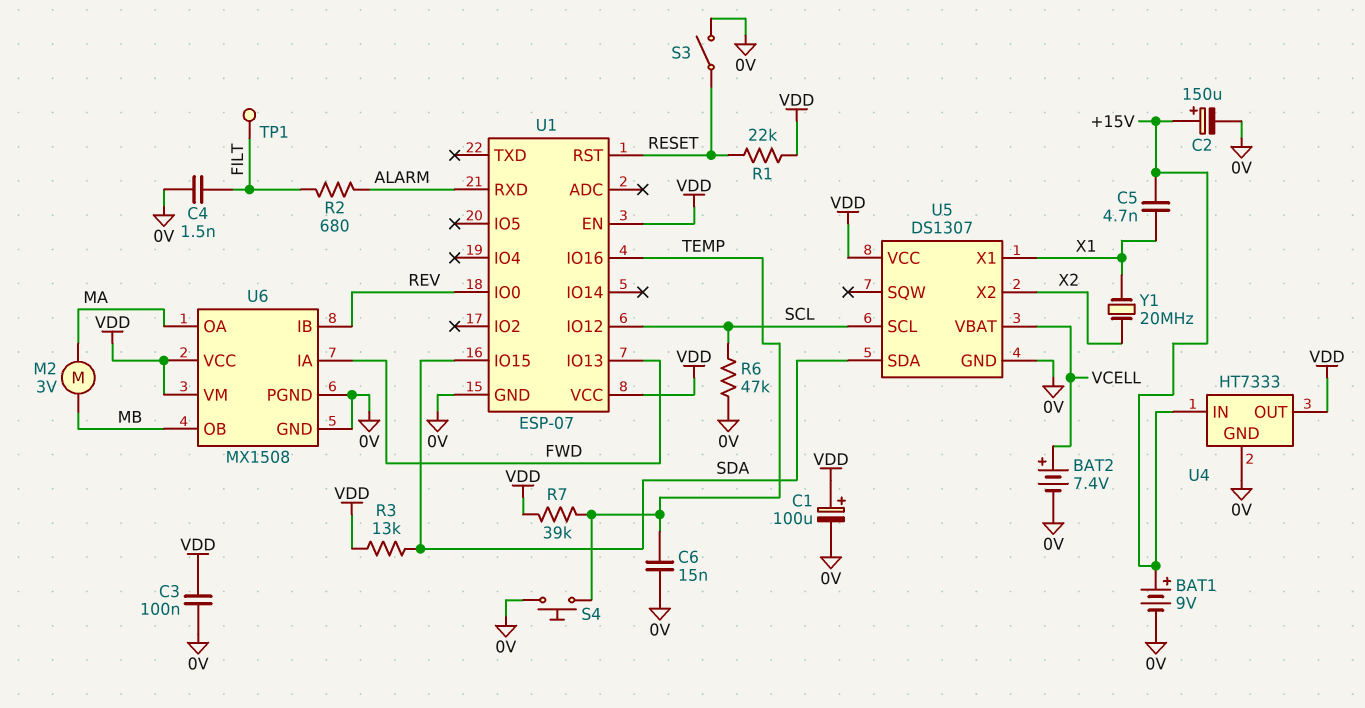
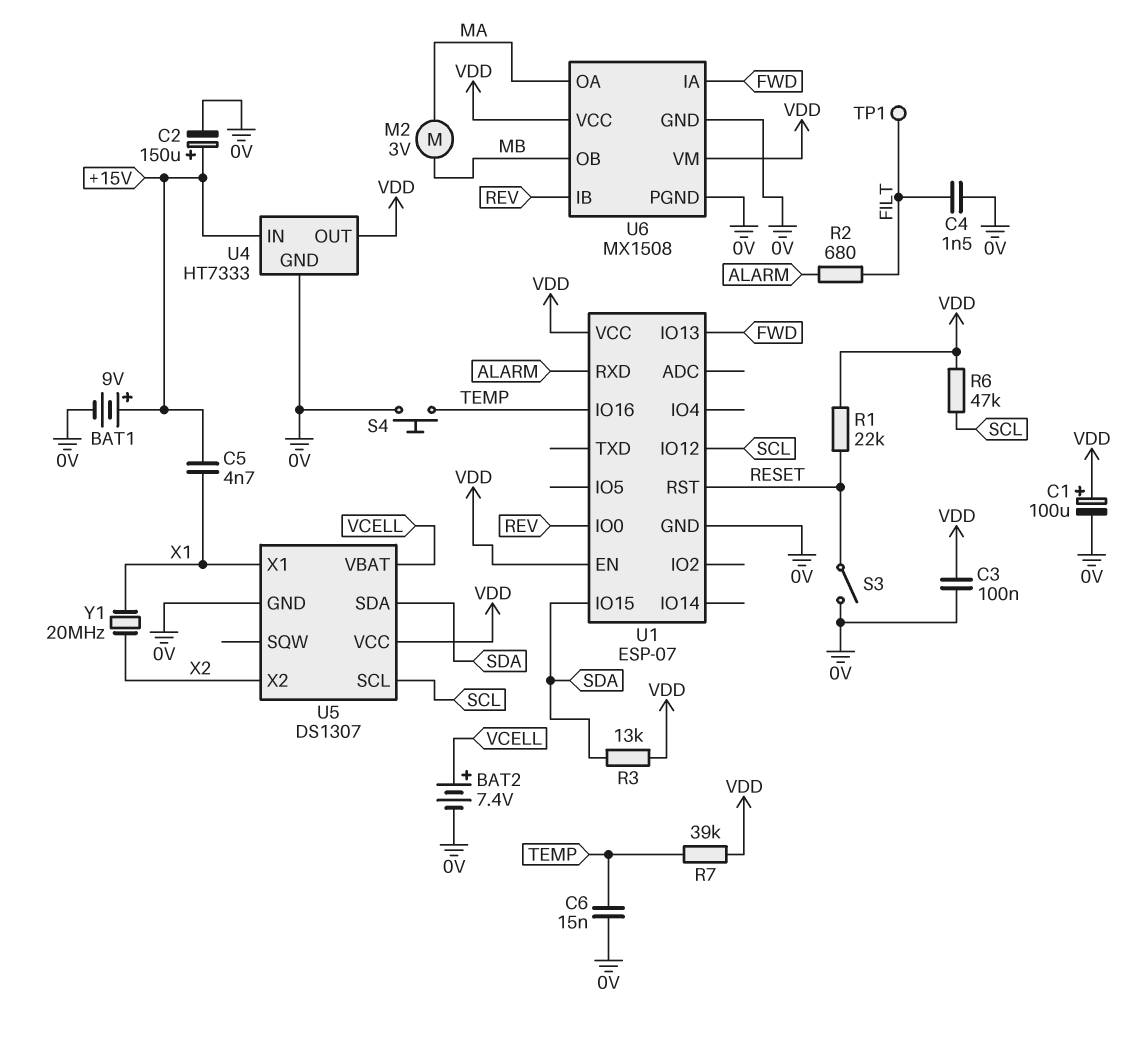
R6: 47k (0V, SCL) -> 47k (SCL, VDD)

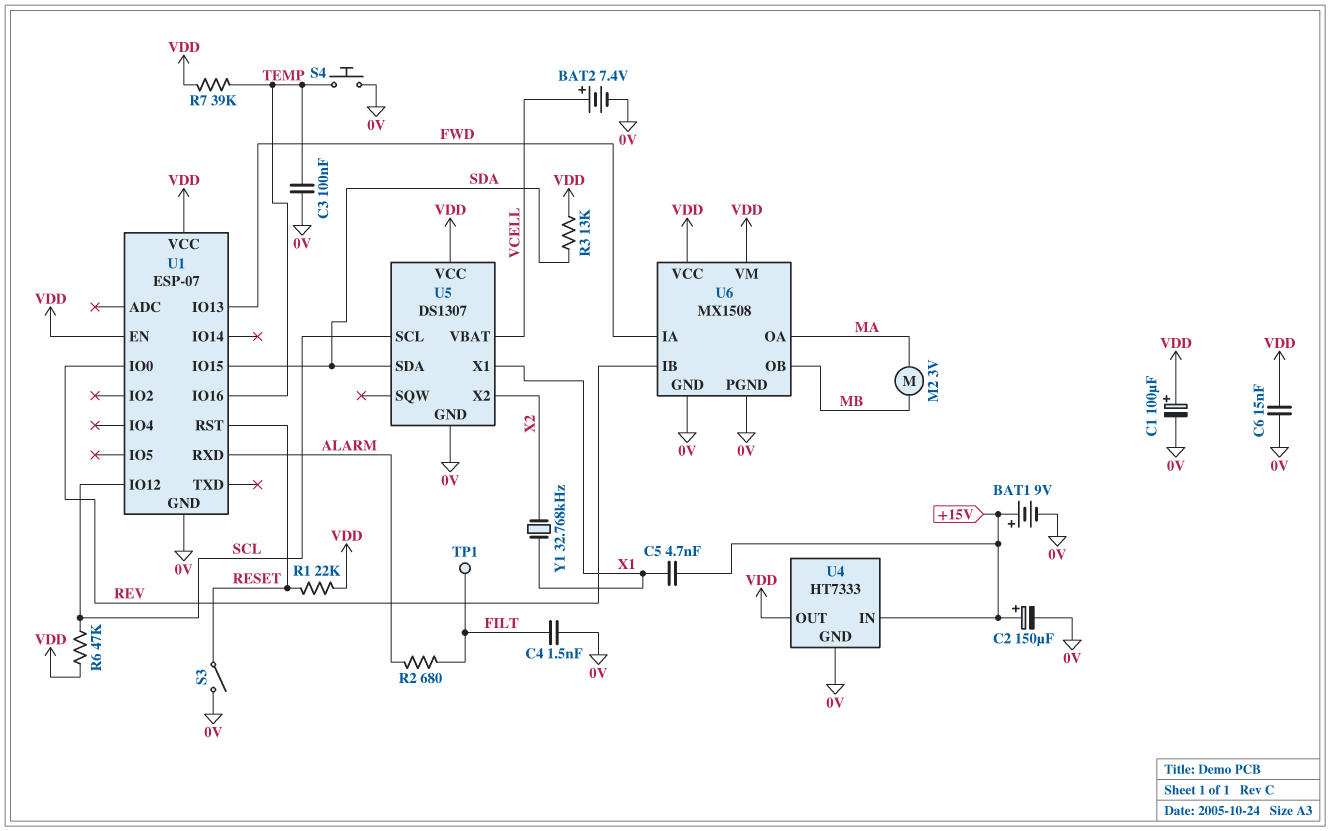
C3: 100nF (0V, VDD) -> 100nF (0V, TEMP)
C6: 15nF (0V, TEMP) -> 15nF (0V, VDD)
Y1: 20MHz (X1, X2) -> 32.768kHz (X1, X2)

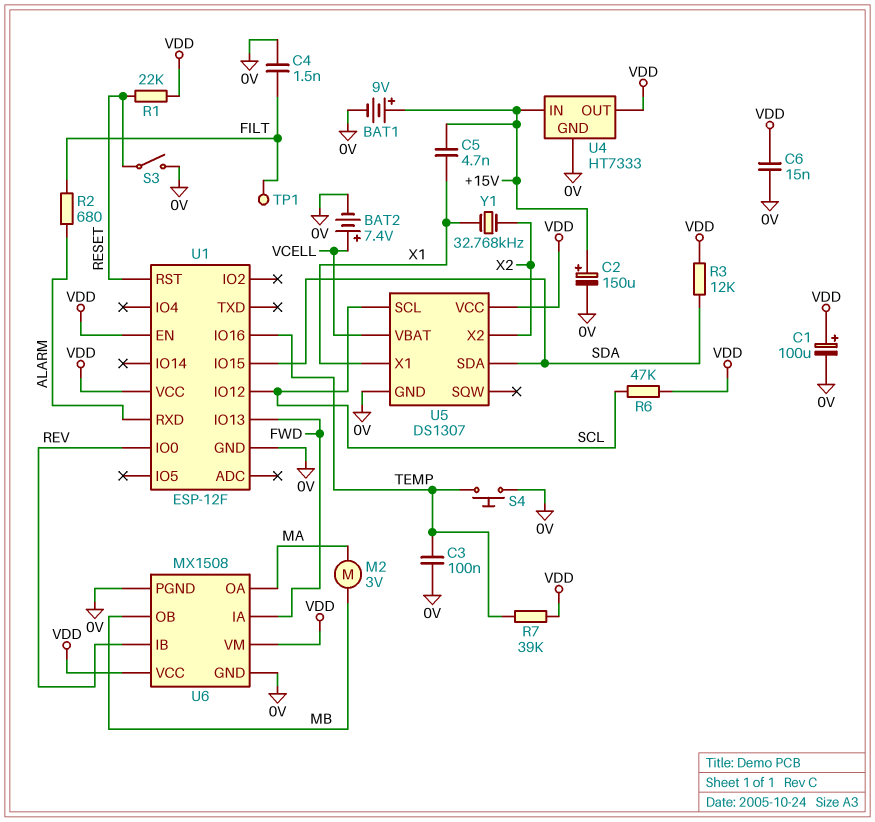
R3: 13k (SDA, VDD) -> 12k (SDA, VDD)
U1: ESP-07 -> ESP-12F

